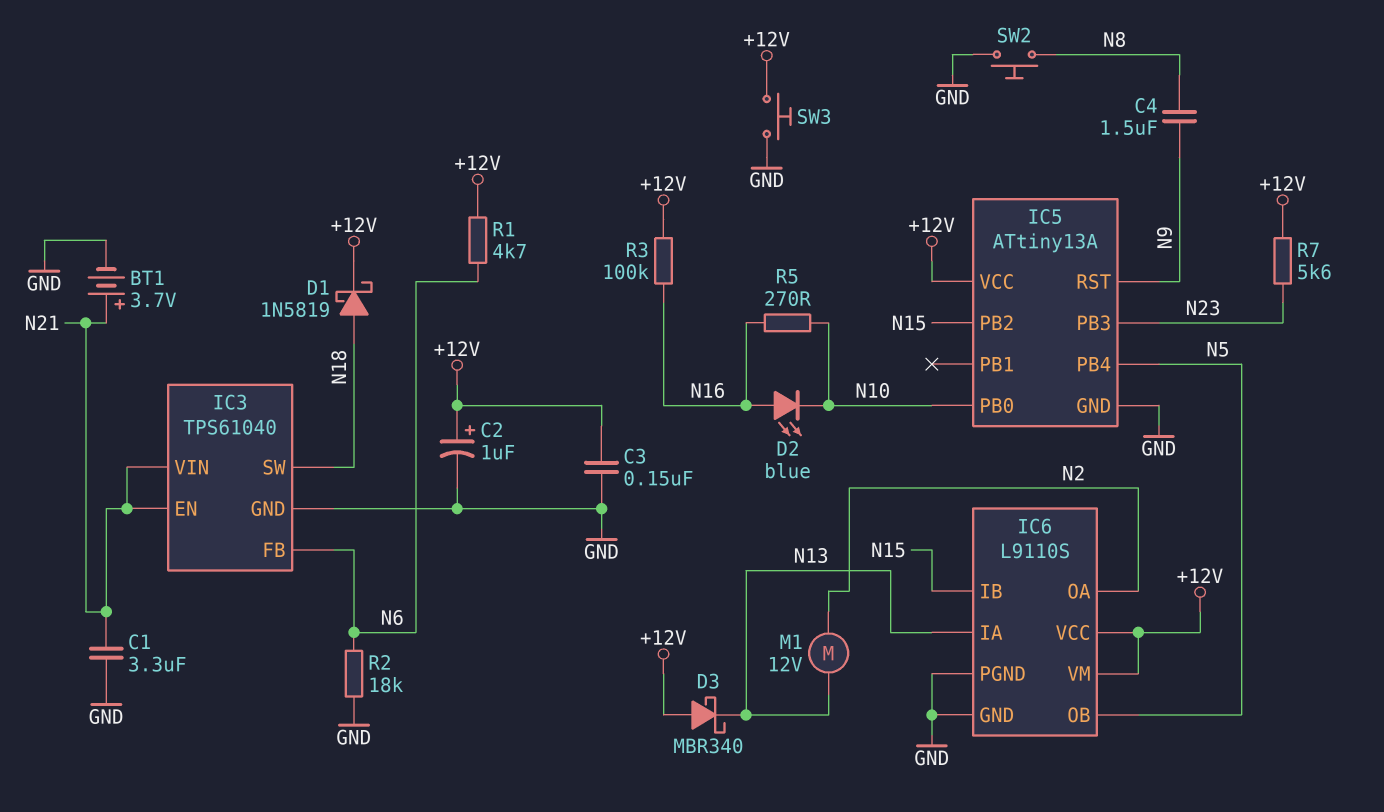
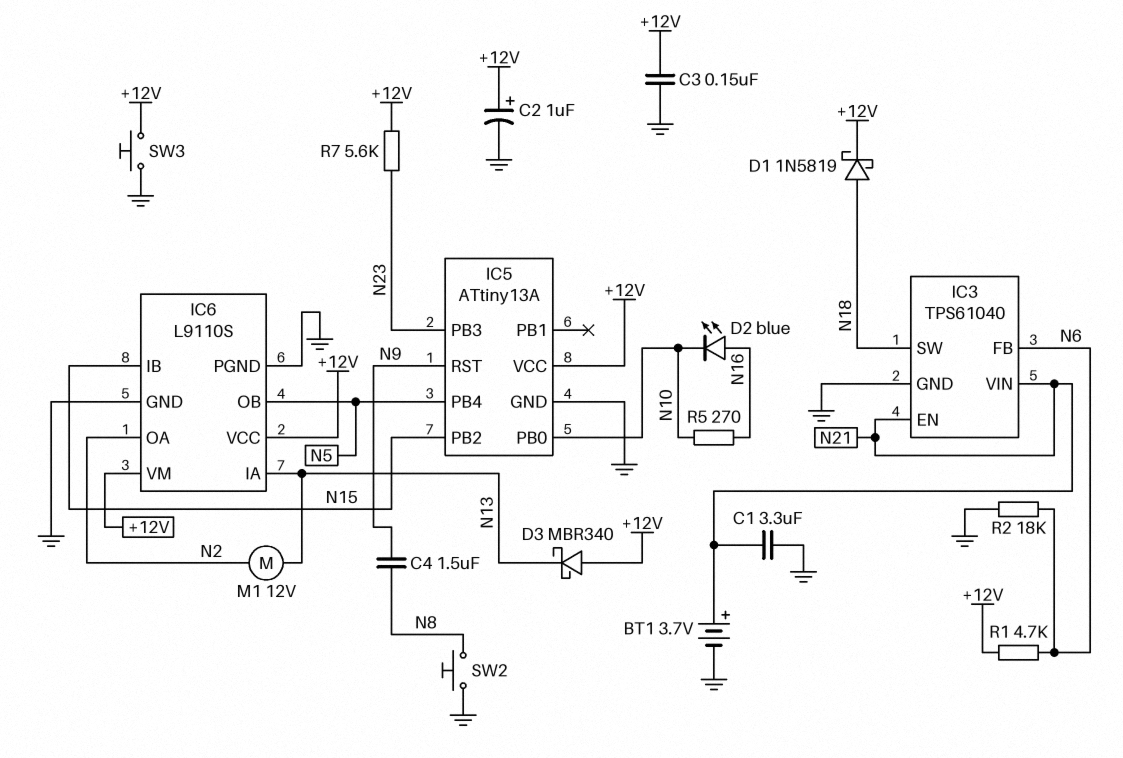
R3: 100k (+12V, N16) -> none

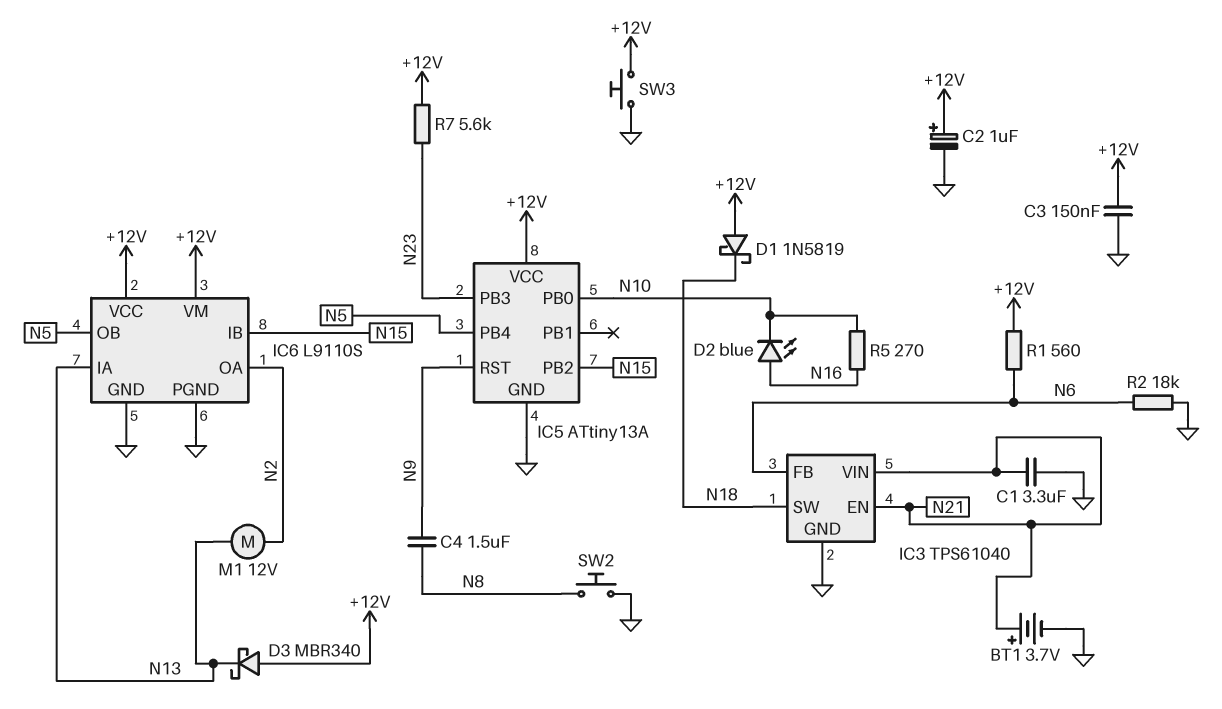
D1: schottky 1N5819 (A N18, K +12V) -> schottky 1N5819 (A +12V, K N18)
R1: 4.7k (+12V, N6) -> 560 (+12V, N6)

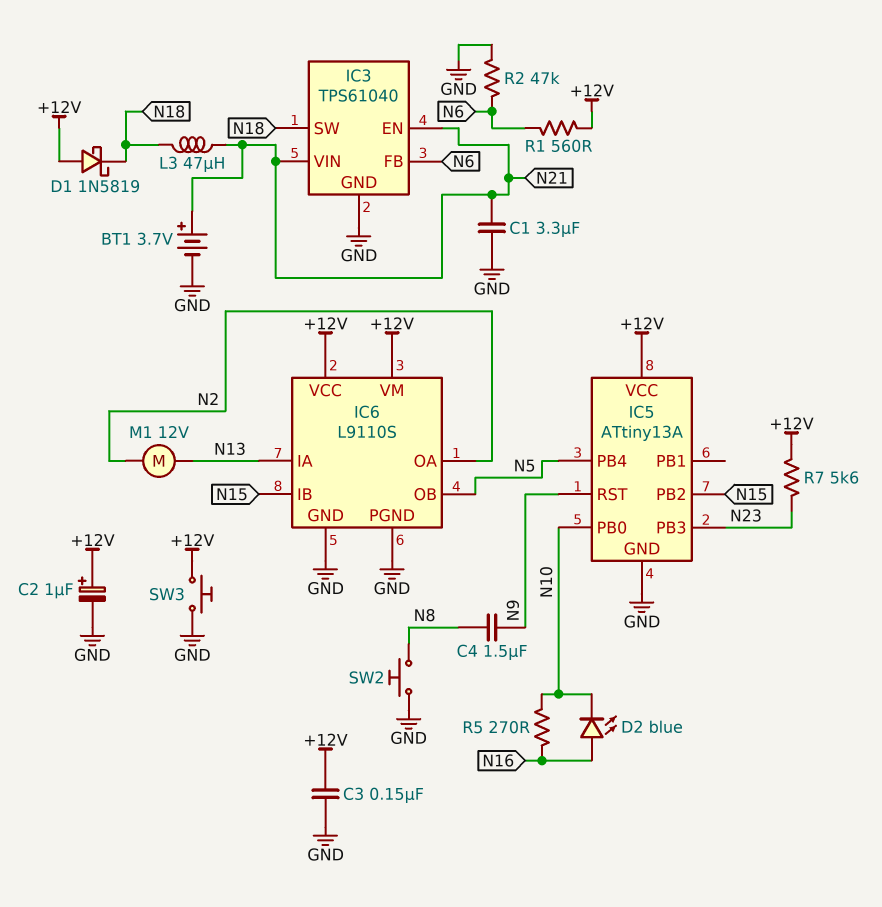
D3: schottky MBR340 (A +12V, K N13) -> none
L3: none -> 47uH (N18, N21)
R2: 18k (GND, N6) -> 47k (GND, N6)

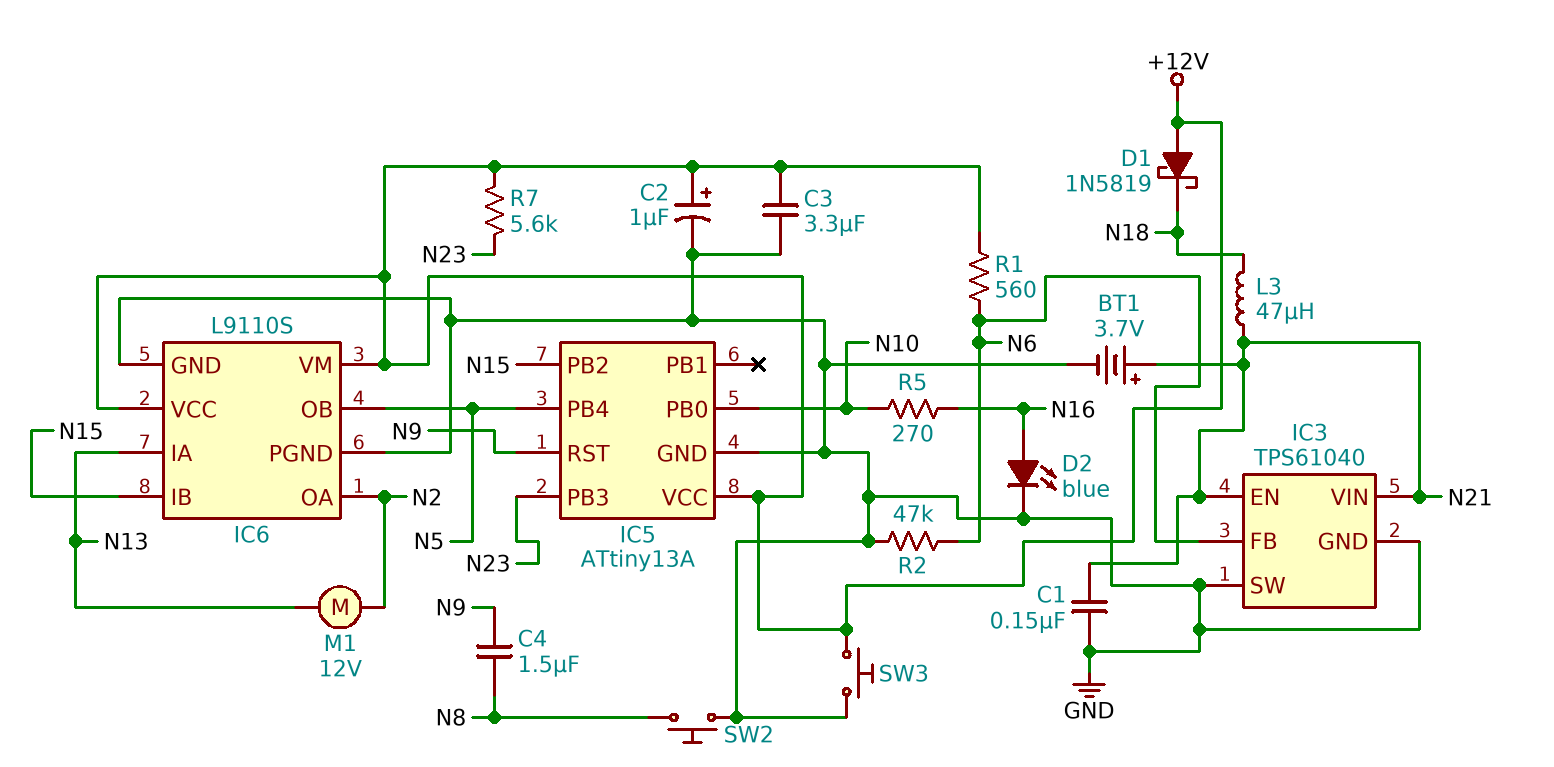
C1: 3.3uF (GND, N21) -> 150nF (GND, N21)
C3: 150nF (+12V, GND) -> 3.3uF (+12V, GND)
D2: LED blue (A N16, K N10) -> LED blue (A N16, K GND)
IC3 pin SW: N18 -> GND

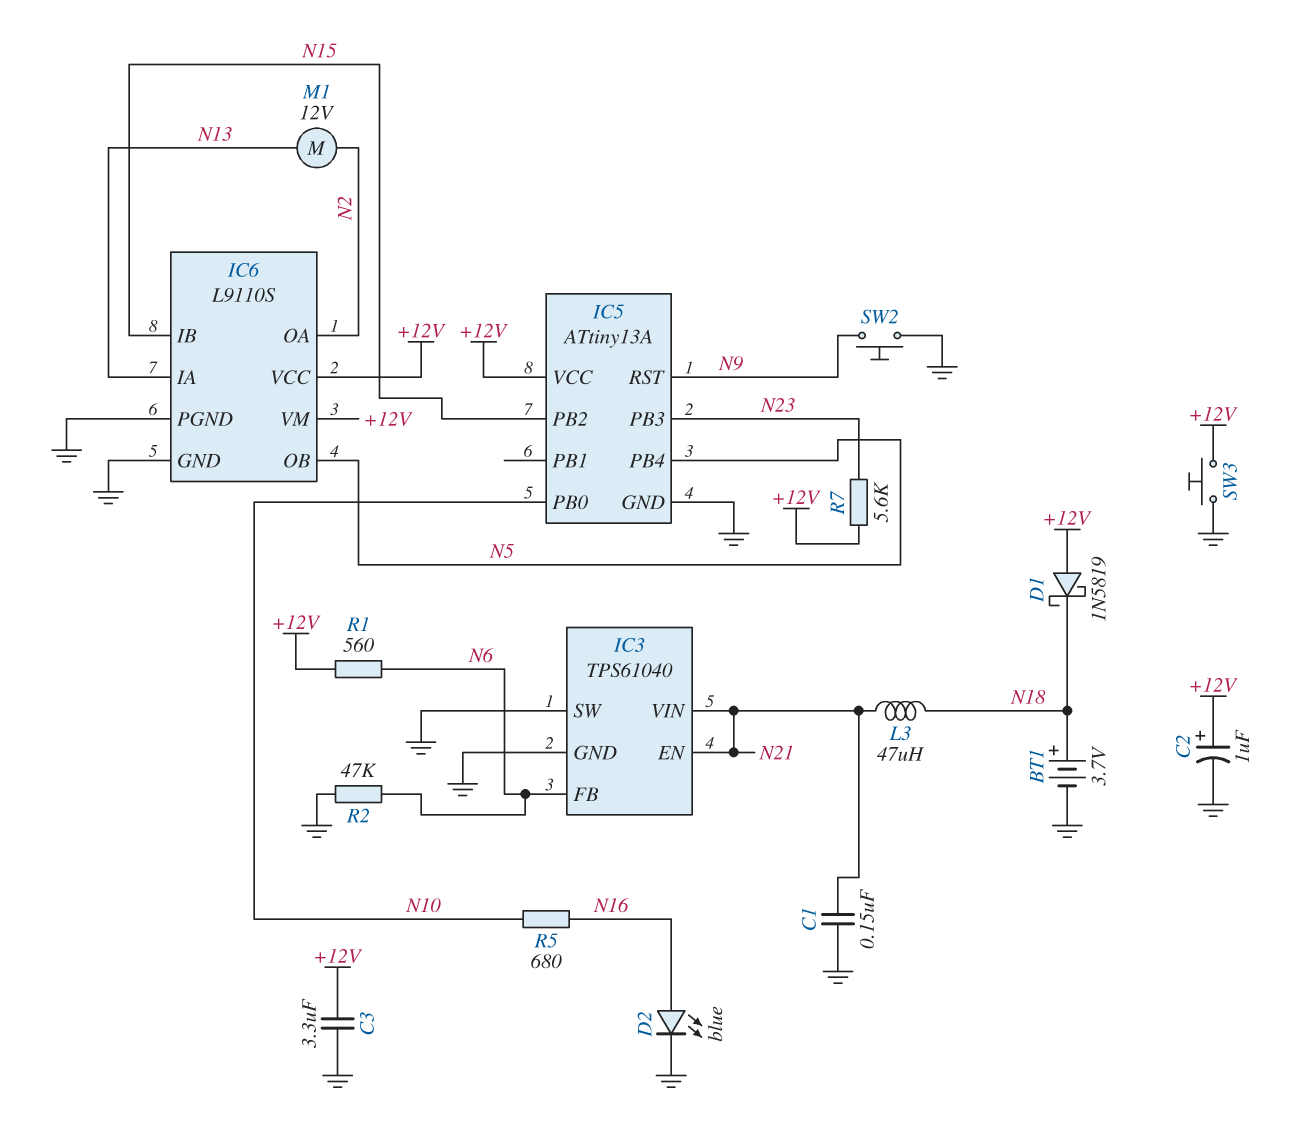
BT1: 3.7V (plus N21, minus GND) -> 3.7V (plus N18, minus GND)
C4: 1.5uF (N8, N9) -> none
R5: 270 (N10, N16) -> 680 (N10, N16)
SW2: button (GND, N8) -> button (GND, N9)

